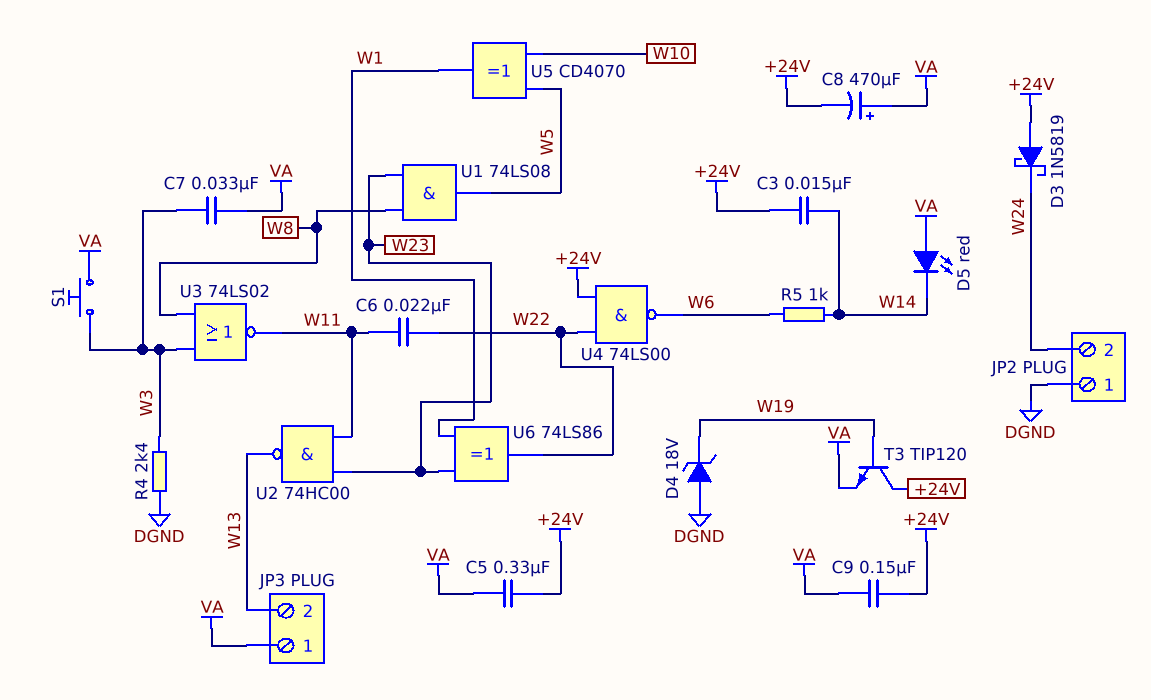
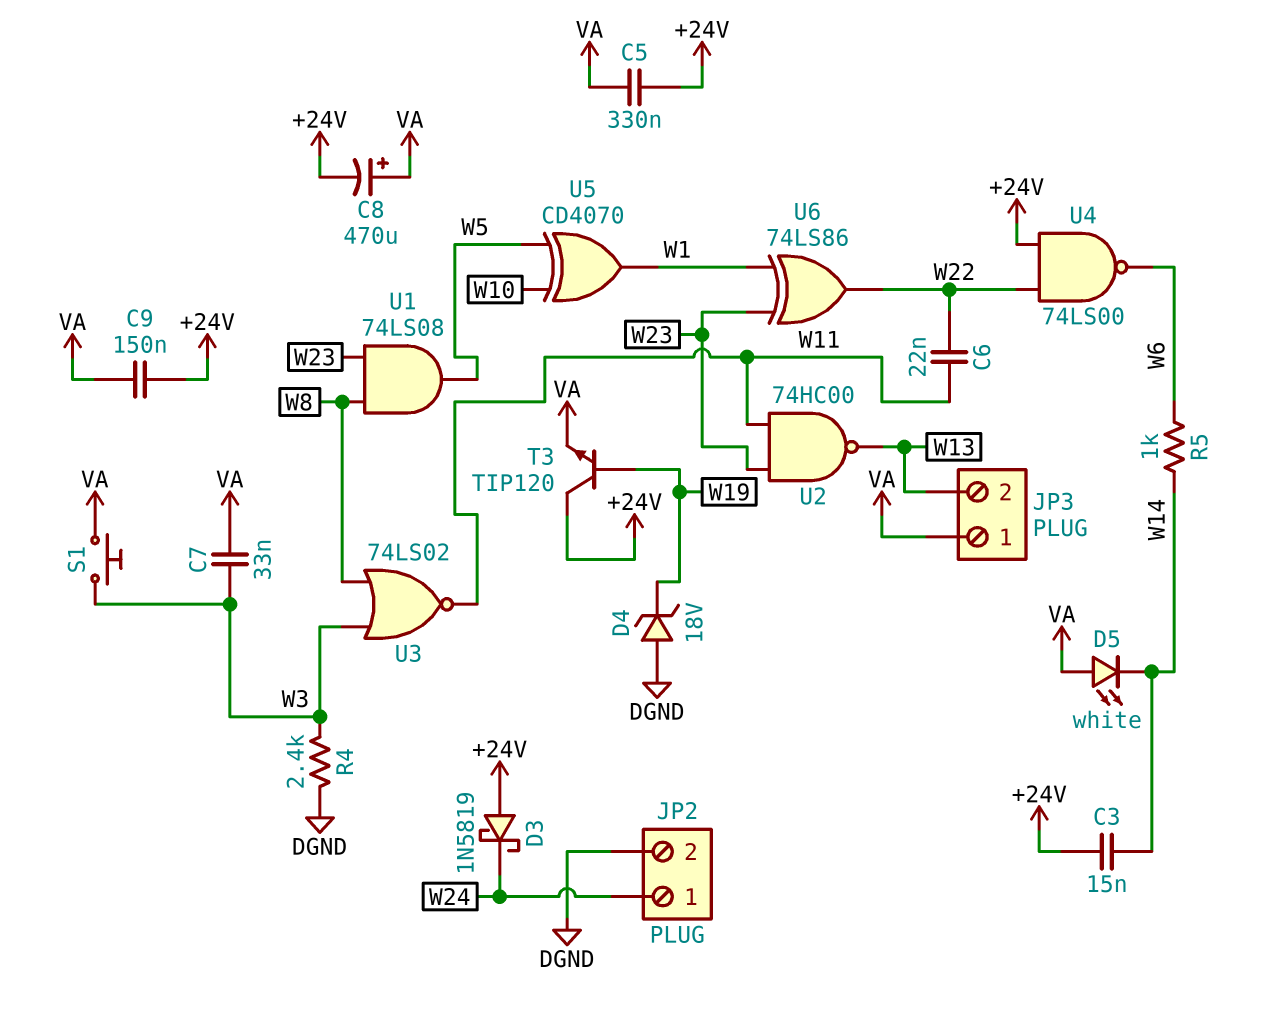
D5: LED red (A VA, K W14) -> LED white (A VA, K W14)
JP2 pin 1: DGND -> W24
JP2 pin 2: W24 -> DGND

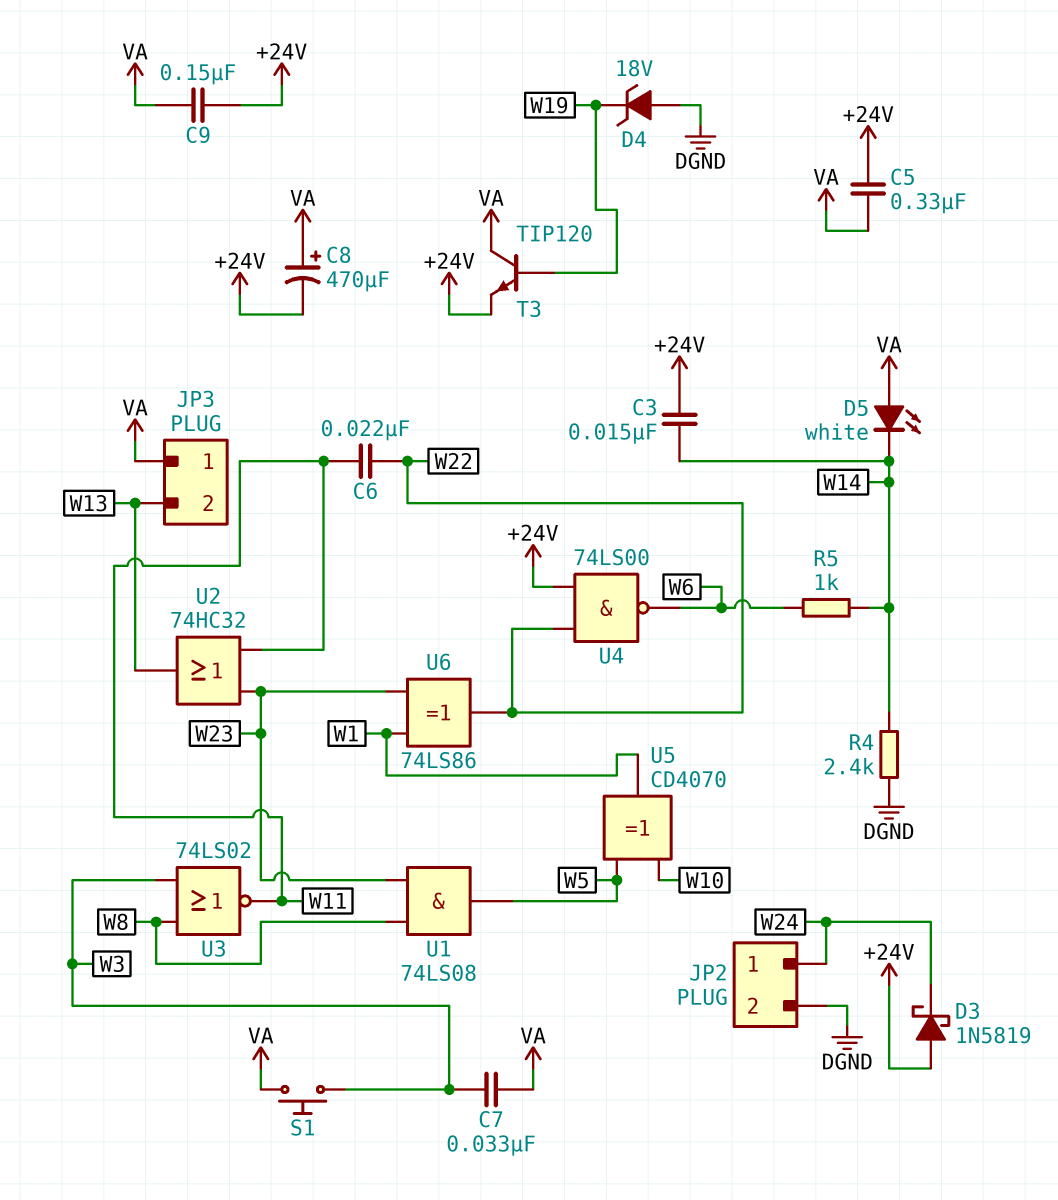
R4: 2.4k (DGND, W3) -> 2.4k (DGND, W14)
T3: NPN TIP120 (B W19, C +24V, E VA) -> NPN TIP120 (B W19, C VA, E +24V)
U2: NAND 74HC00 (in W11, in W23, out W13) -> OR 74HC32 (in W11, in W23, out W13)

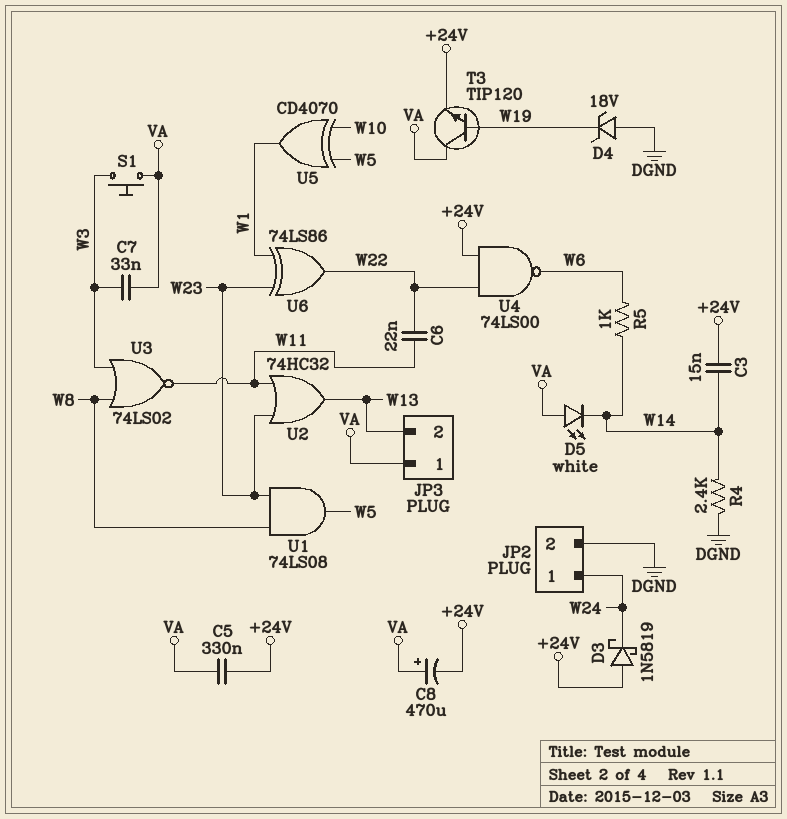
C9: 150nF (+24V, VA) -> none

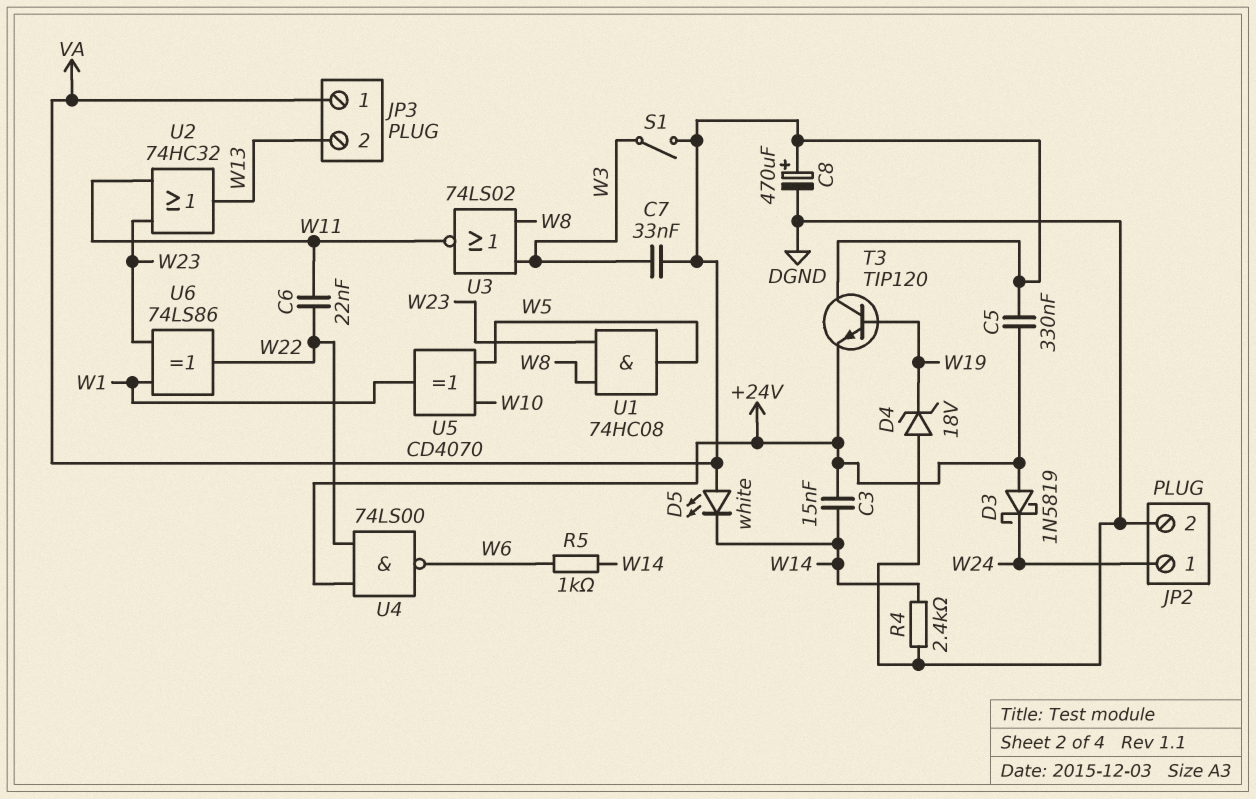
C8: 470uF (plus VA, minus +24V) -> 470uF (plus VA, minus DGND)
S1: button (VA, W3) -> switch (VA, W3)
U1: AND 74LS08 (in W8, in W23, out W5) -> AND 74HC08 (in W8, in W23, out W5)

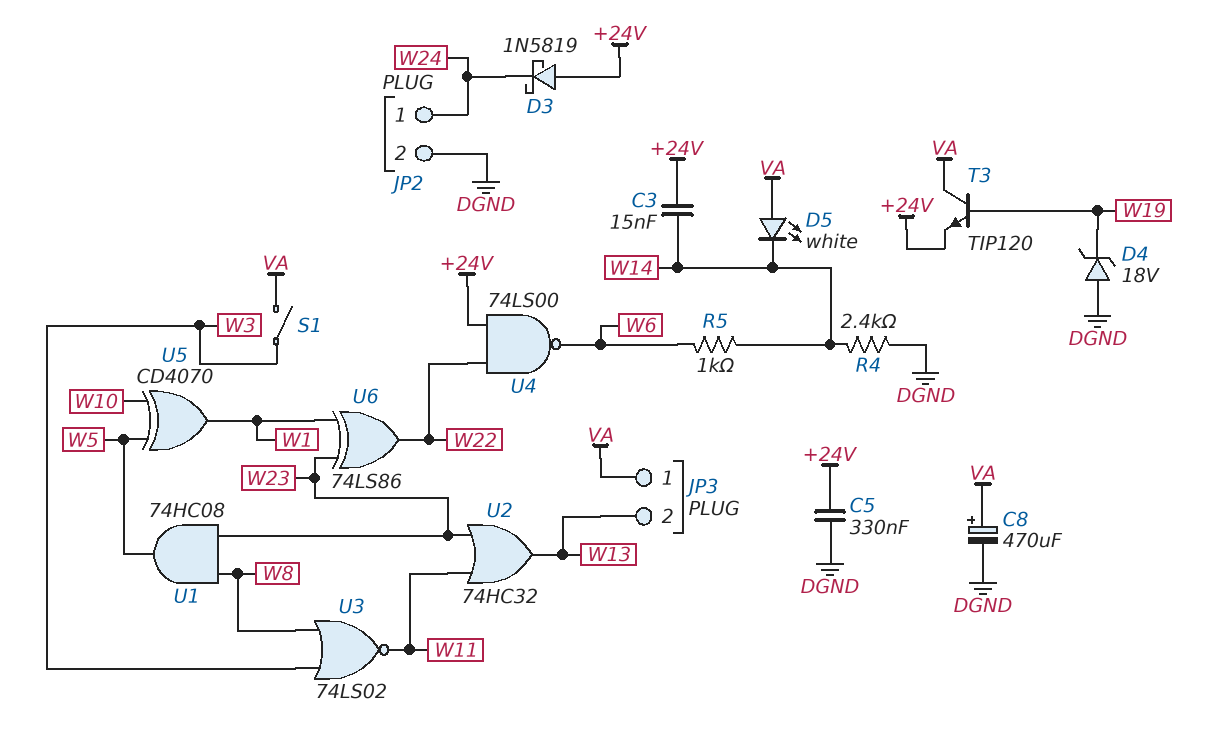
C5: 330nF (+24V, VA) -> 330nF (+24V, DGND)
C6: 22nF (W11, W22) -> none
C7: 33nF (VA, W3) -> none

